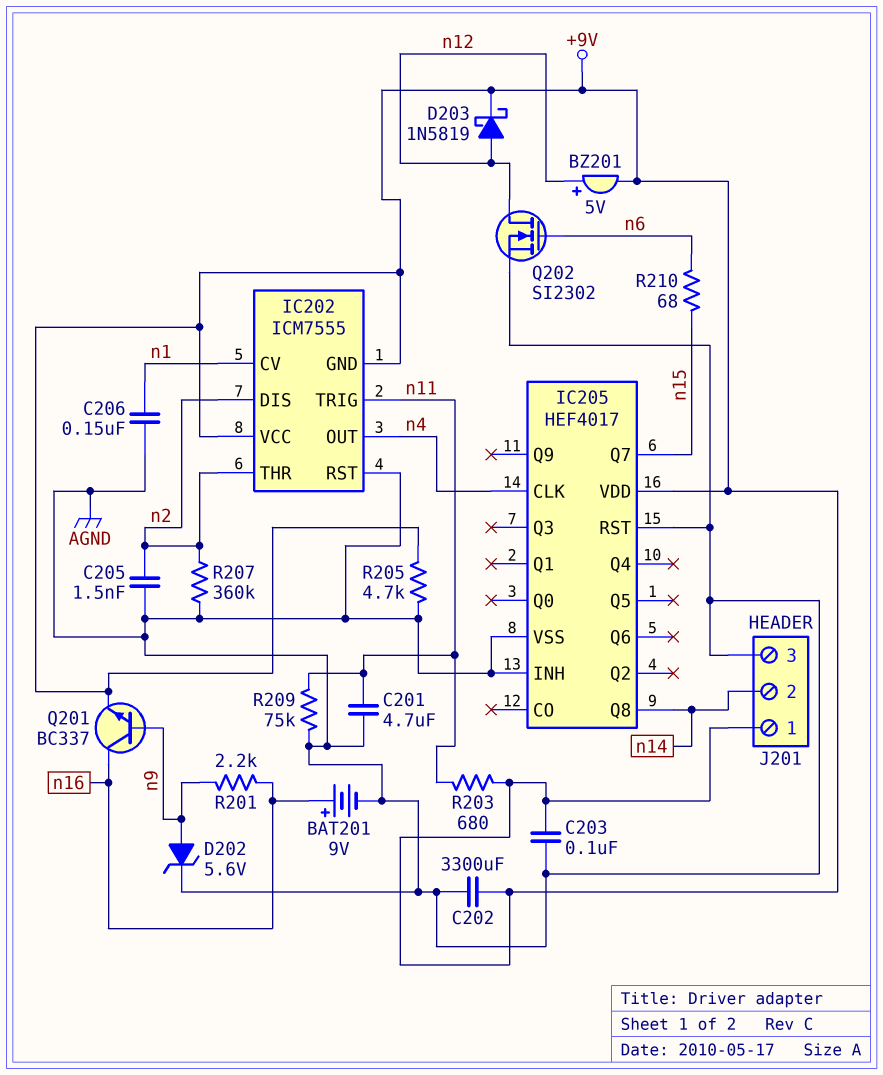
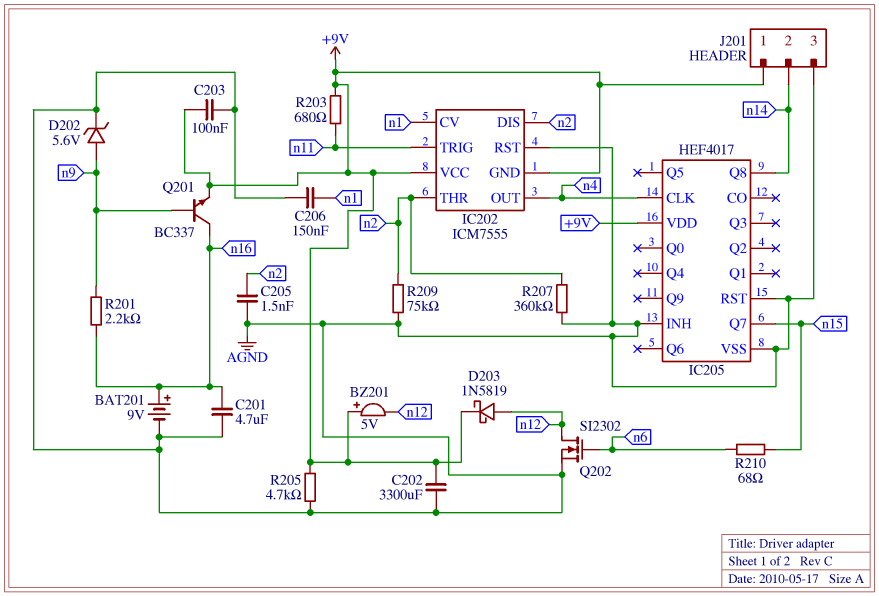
BZ201: buzzer 5V (plus n12, minus +9V) -> buzzer 5V (plus +9V, minus n12)
C201: 4.7uF (AGND, n11) -> 4.7uF (AGND, n16)
R209: 75k (AGND, n11) -> 75k (AGND, n2)

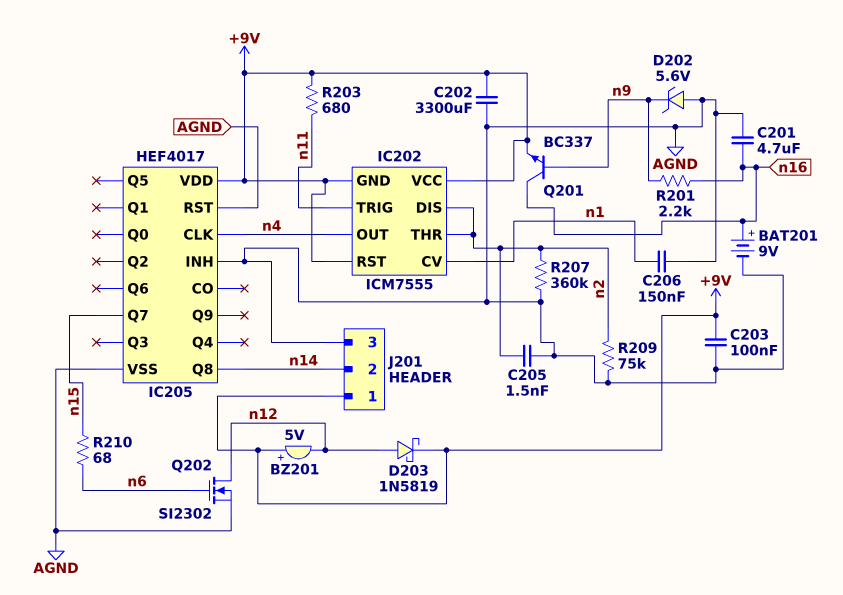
D202: zener 5.6V (A n9, K AGND) -> zener 5.6V (A AGND, K n9)
IC202 pin RST: AGND -> +9V
R205: 4.7k (+9V, AGND) -> none

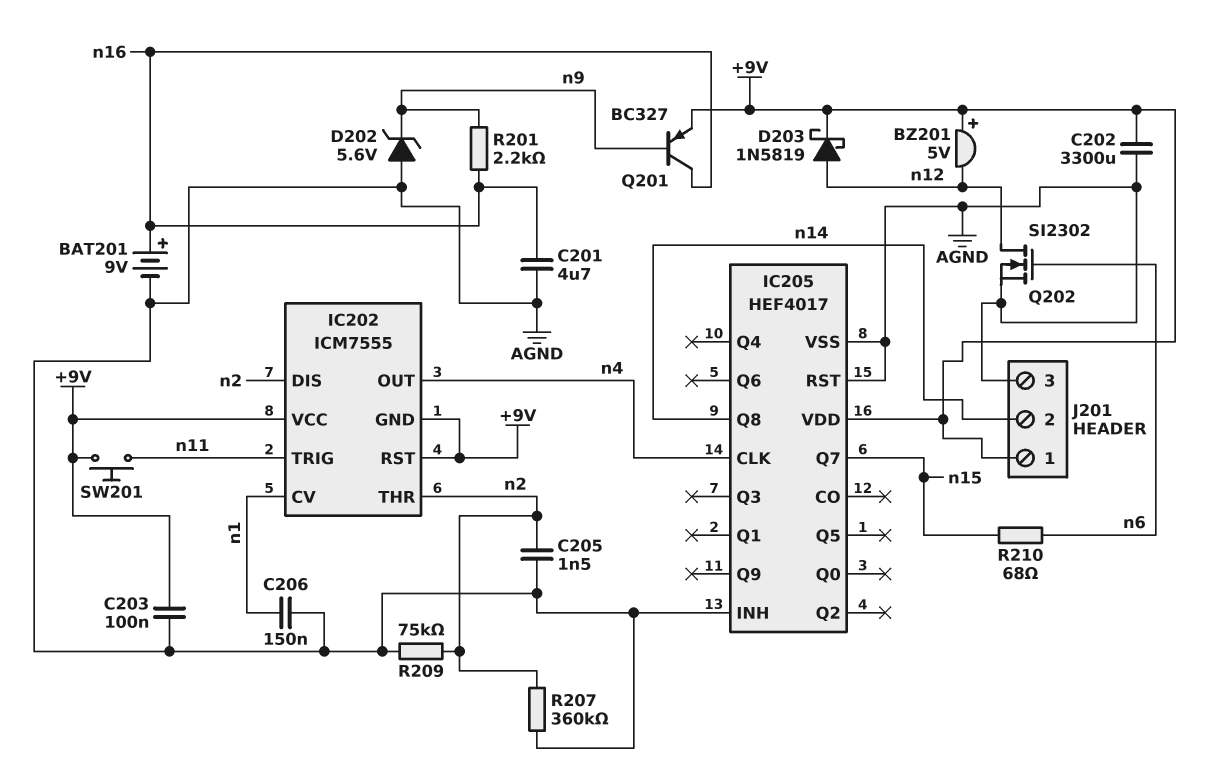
Q201: NPN BC337 (B n9, C n16, E +9V) -> PNP BC327 (B n9, C n16, E +9V)
R203: 680 (+9V, n11) -> none
SW201: none -> button (+9V, n11)

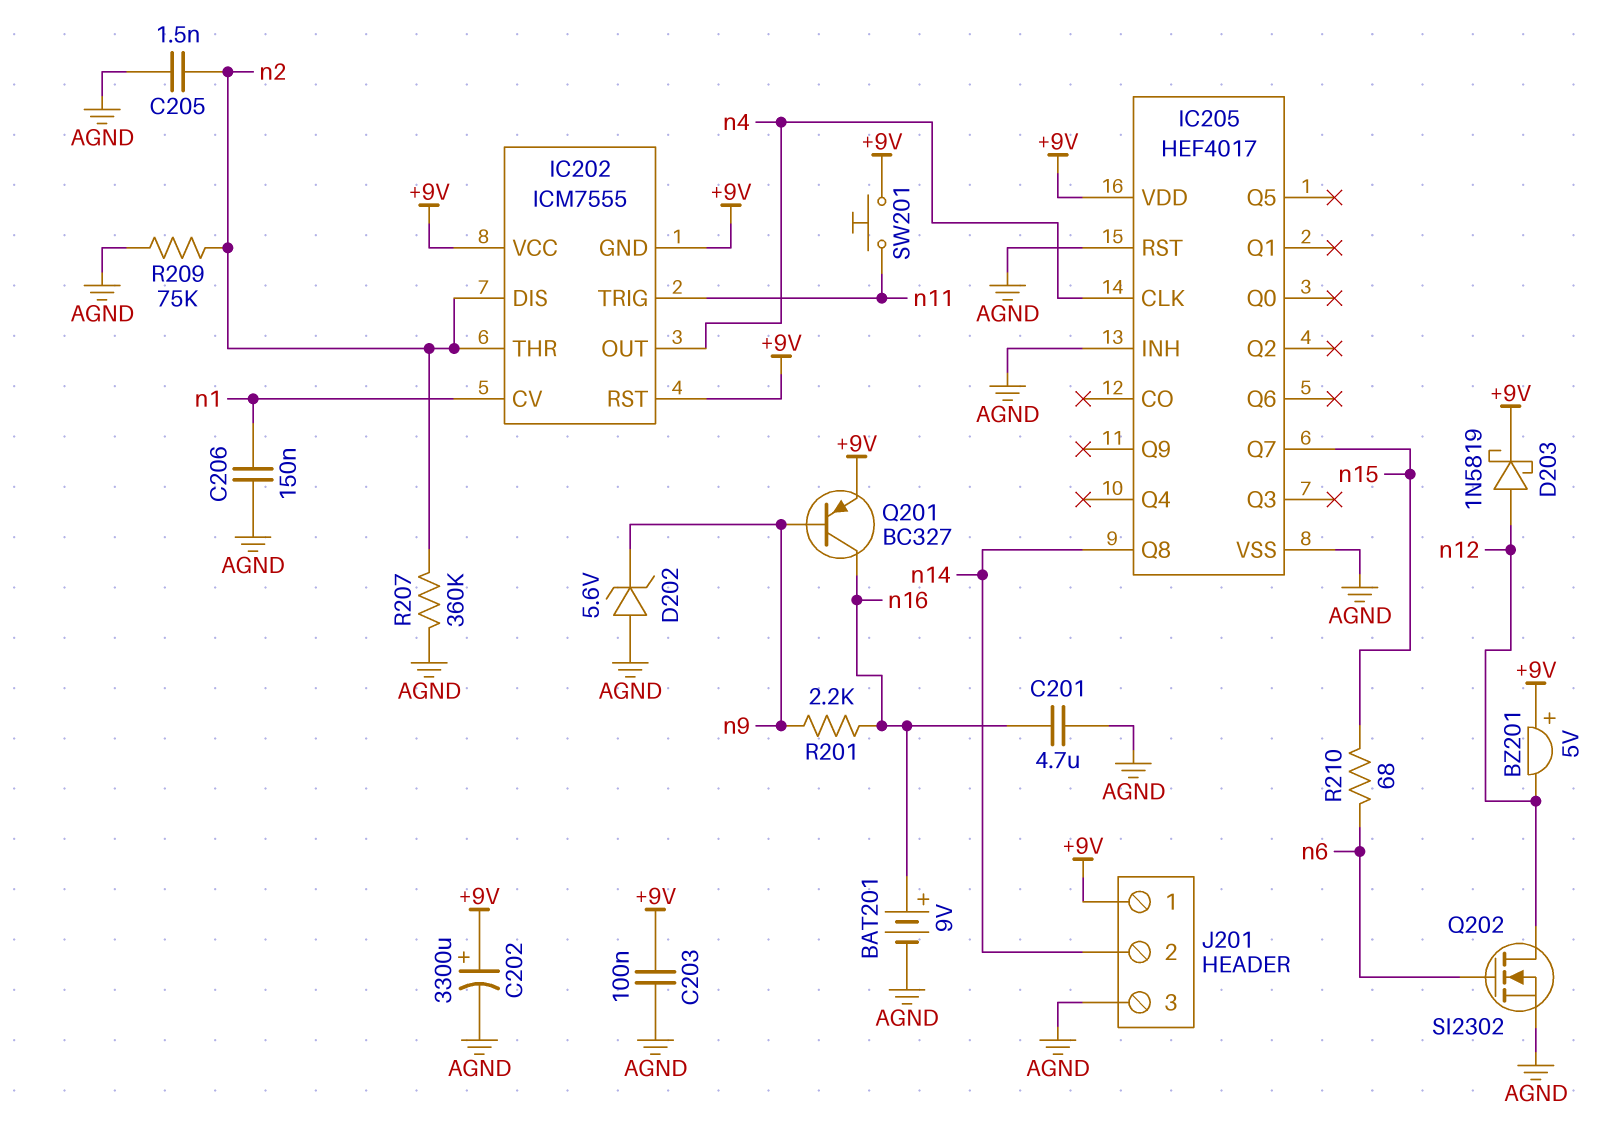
C202: 3300uF (+9V, AGND) -> 3300uF (plus +9V, minus AGND)

